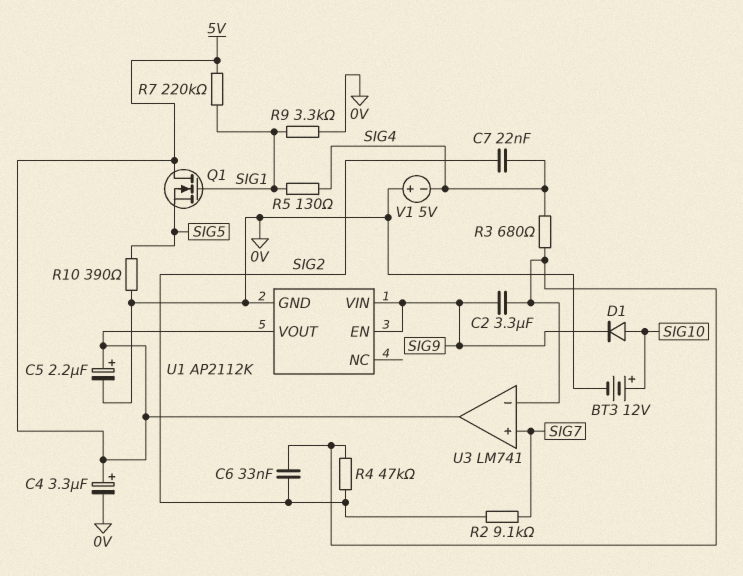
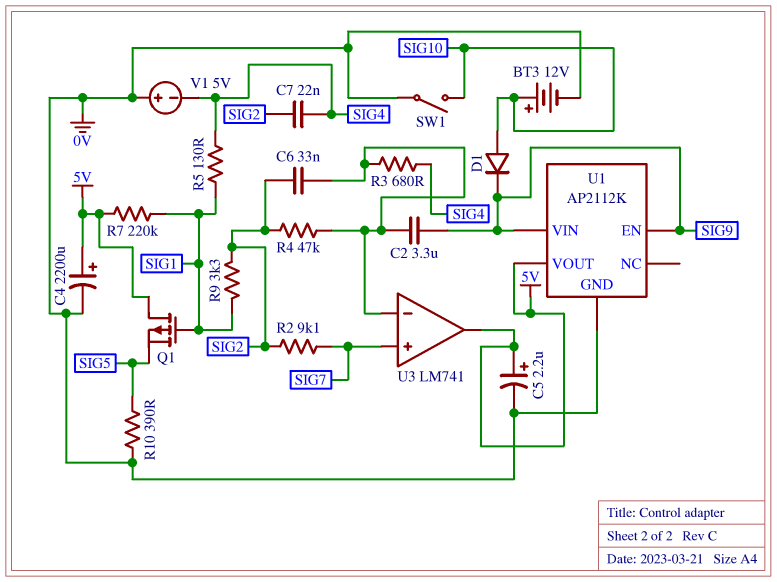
C4: 3.3uF (plus 5V, minus 0V) -> 2200uF (plus 5V, minus 0V)
Q1: NMOS (G SIG1, D 5V, S SIG5) -> PMOS (G SIG1, D 5V, S SIG5)
R9: 3.3k (0V, SIG1) -> 3.3k (SIG1, SIG2)
SW1: none -> switch (0V, SIG10)

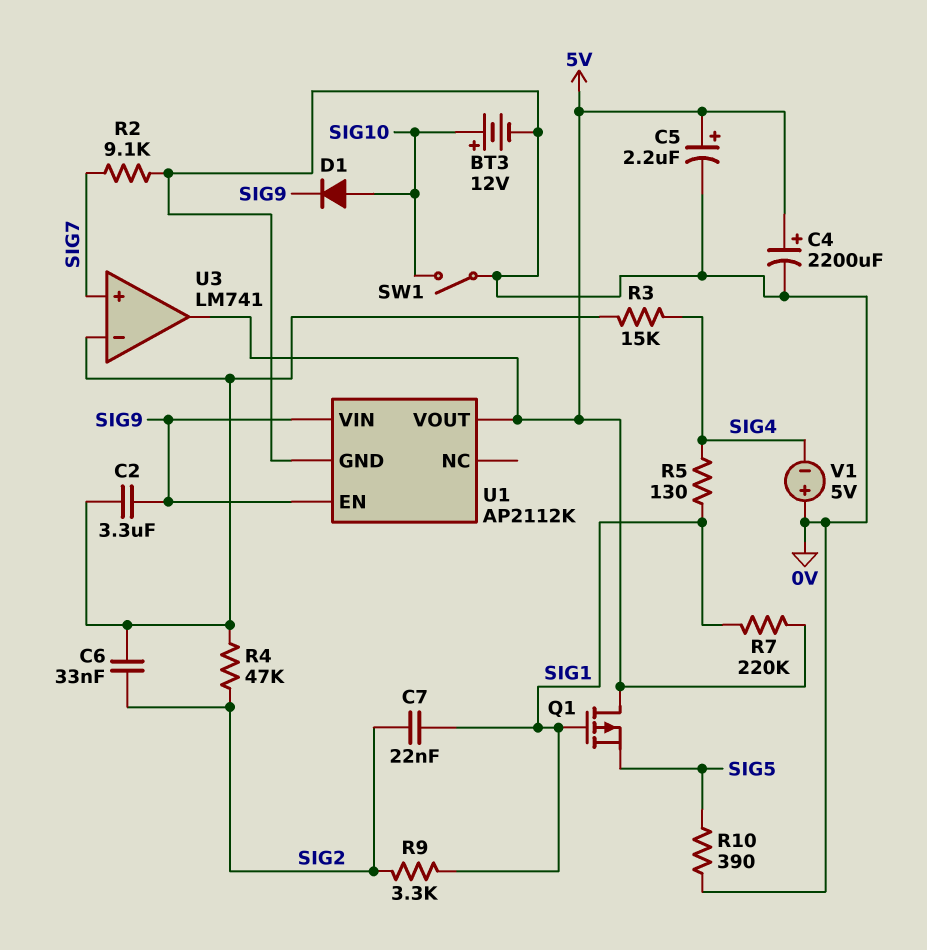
C7: 22nF (SIG2, SIG4) -> 22nF (SIG1, SIG2)
R2: 9.1k (SIG2, SIG7) -> 9.1k (0V, SIG7)
R3: 680 (SIG4, U3/in-) -> 15k (SIG4, U3/in-)

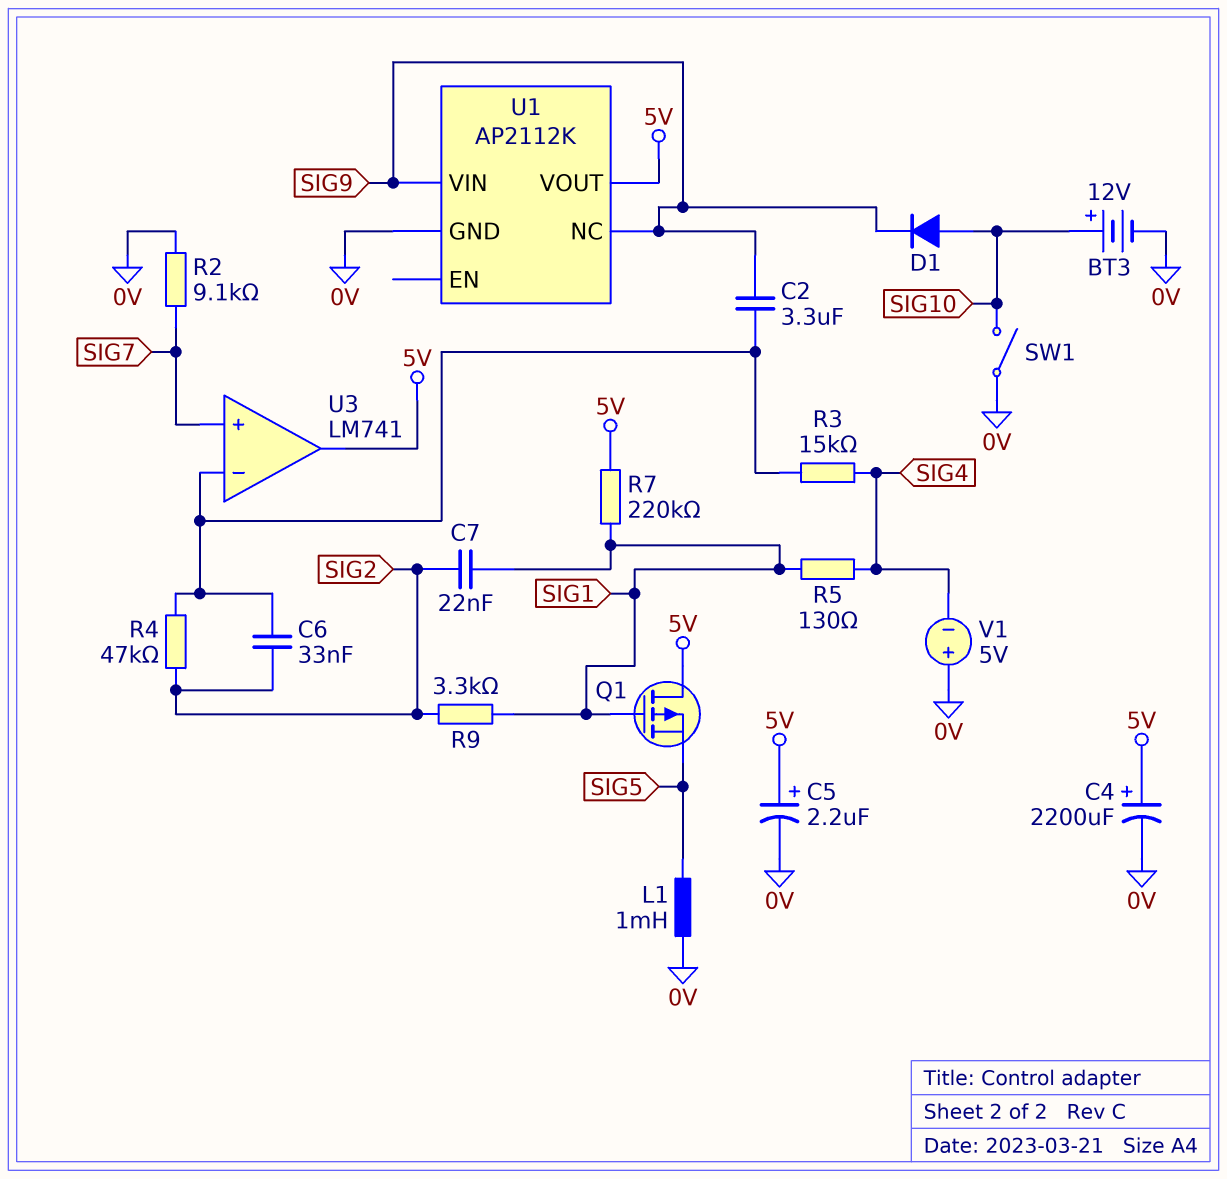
L1: none -> 1mH (0V, SIG5)
R10: 390 (0V, SIG5) -> none
U1 pin EN: SIG9 -> none
U1 pin NC: none -> SIG9

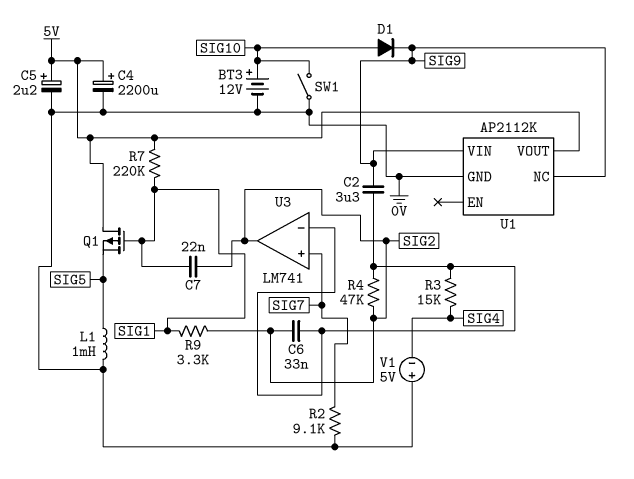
R5: 130 (SIG1, SIG4) -> none
U3 pin out: 5V -> SIG2

